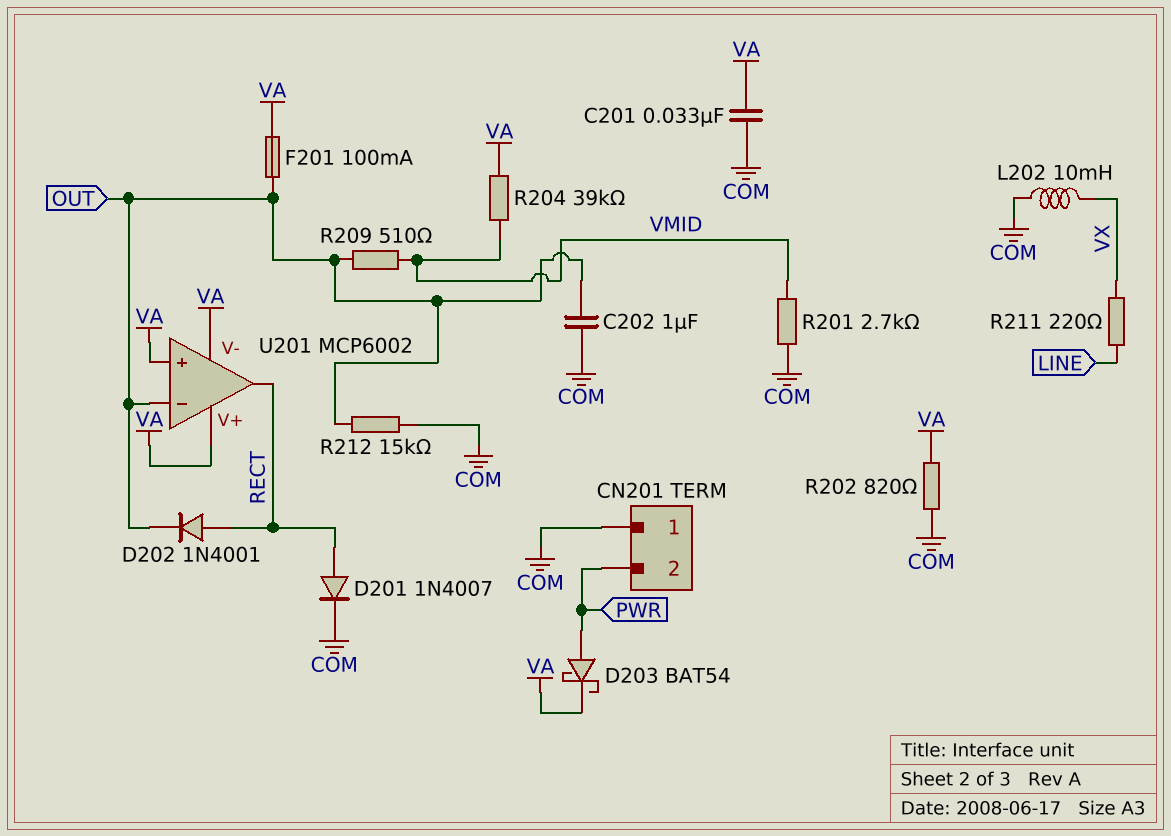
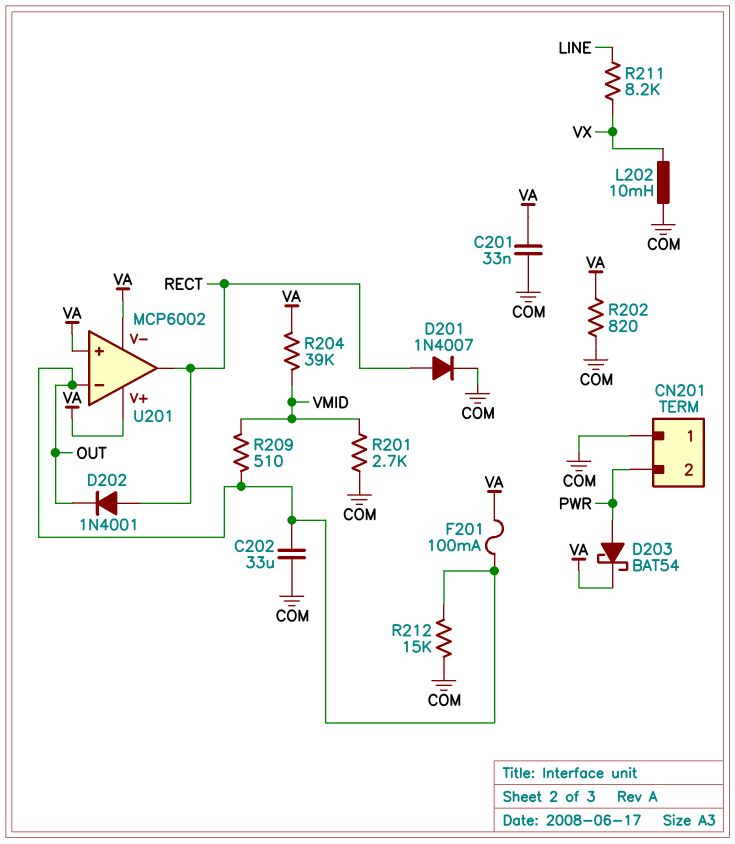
C202: 1uF (COM, OUT) -> 33uF (COM, OUT)
R211: 220 (LINE, VX) -> 8.2k (LINE, VX)

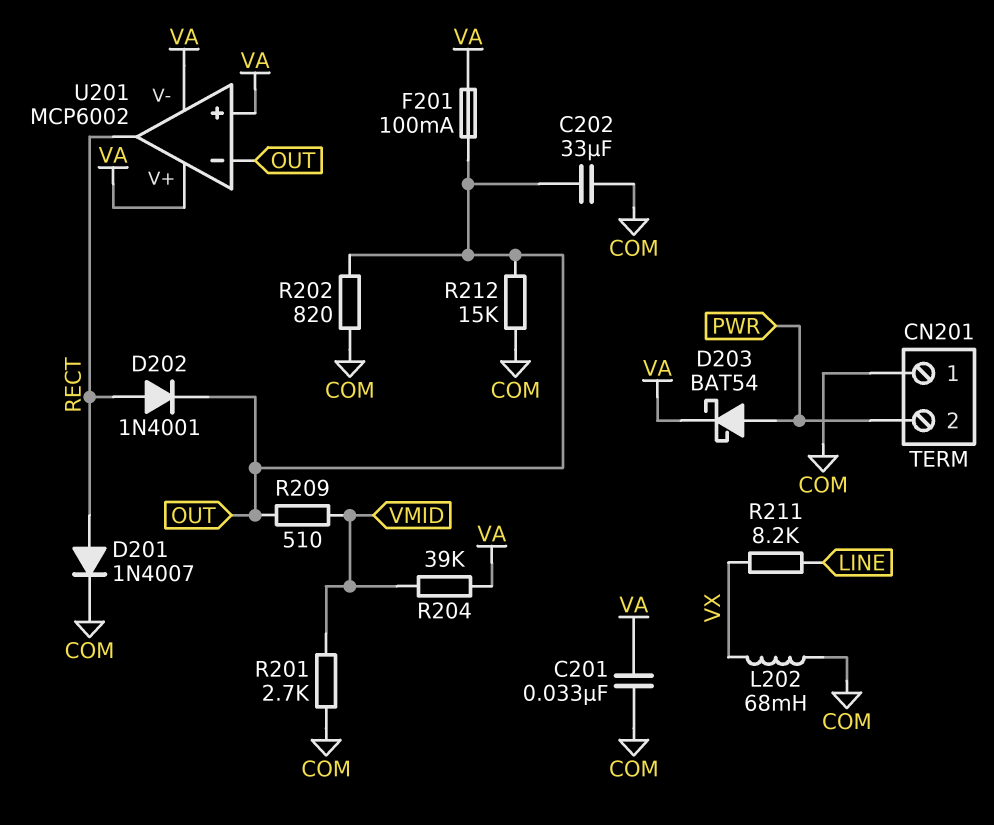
L202: 10mH (COM, VX) -> 68mH (COM, VX)
R202: 820 (COM, VA) -> 820 (COM, OUT)

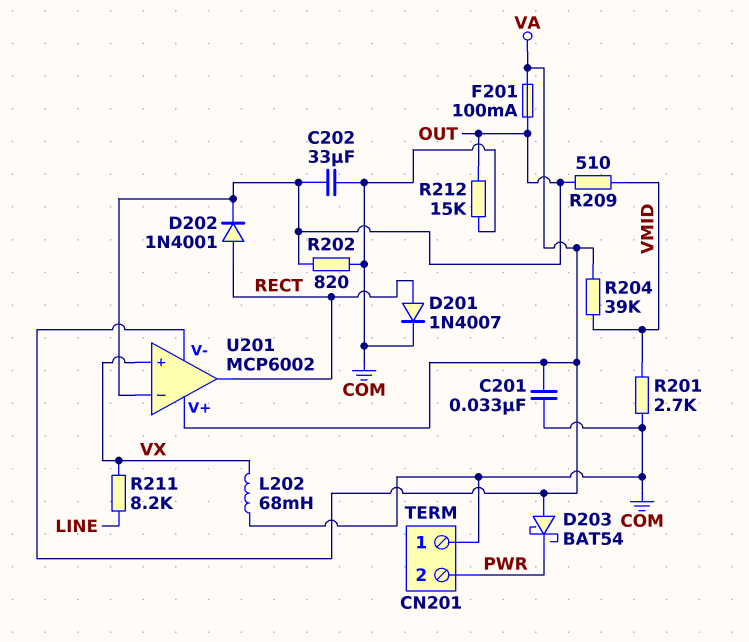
D203: schottky BAT54 (A PWR, K VA) -> schottky BAT54 (A VA, K PWR)
U201 pin in+: VA -> VX

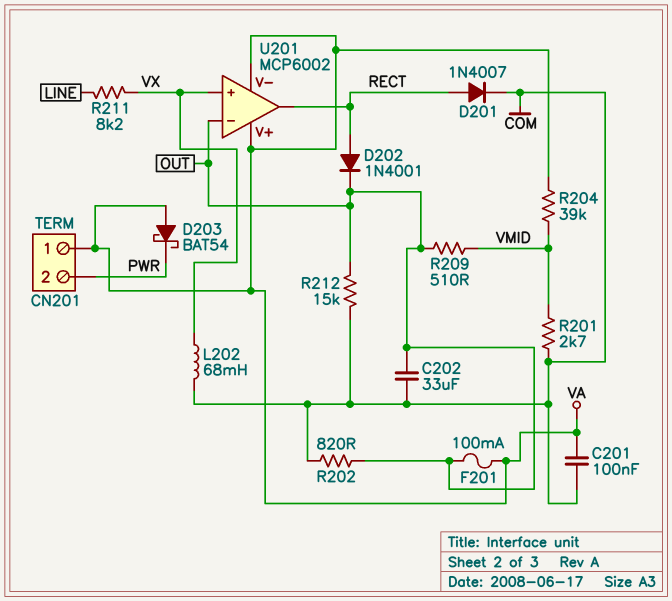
C201: 33nF (COM, VA) -> 100nF (COM, VA)
CN201 pin 1: COM -> VA

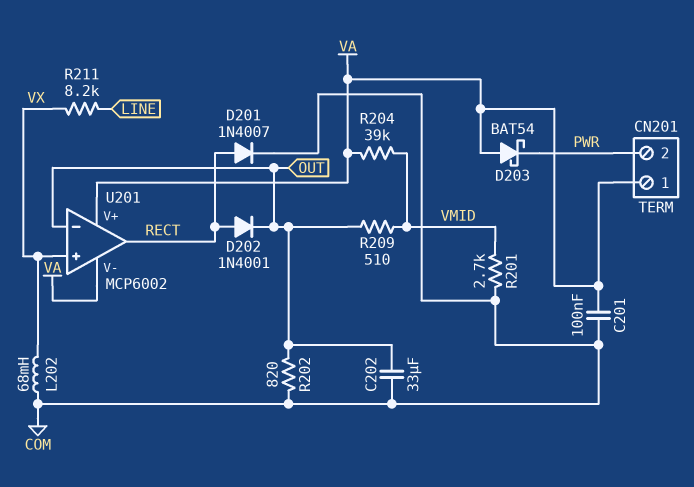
F201: 100mA (OUT, VA) -> none
R212: 15k (COM, OUT) -> none

